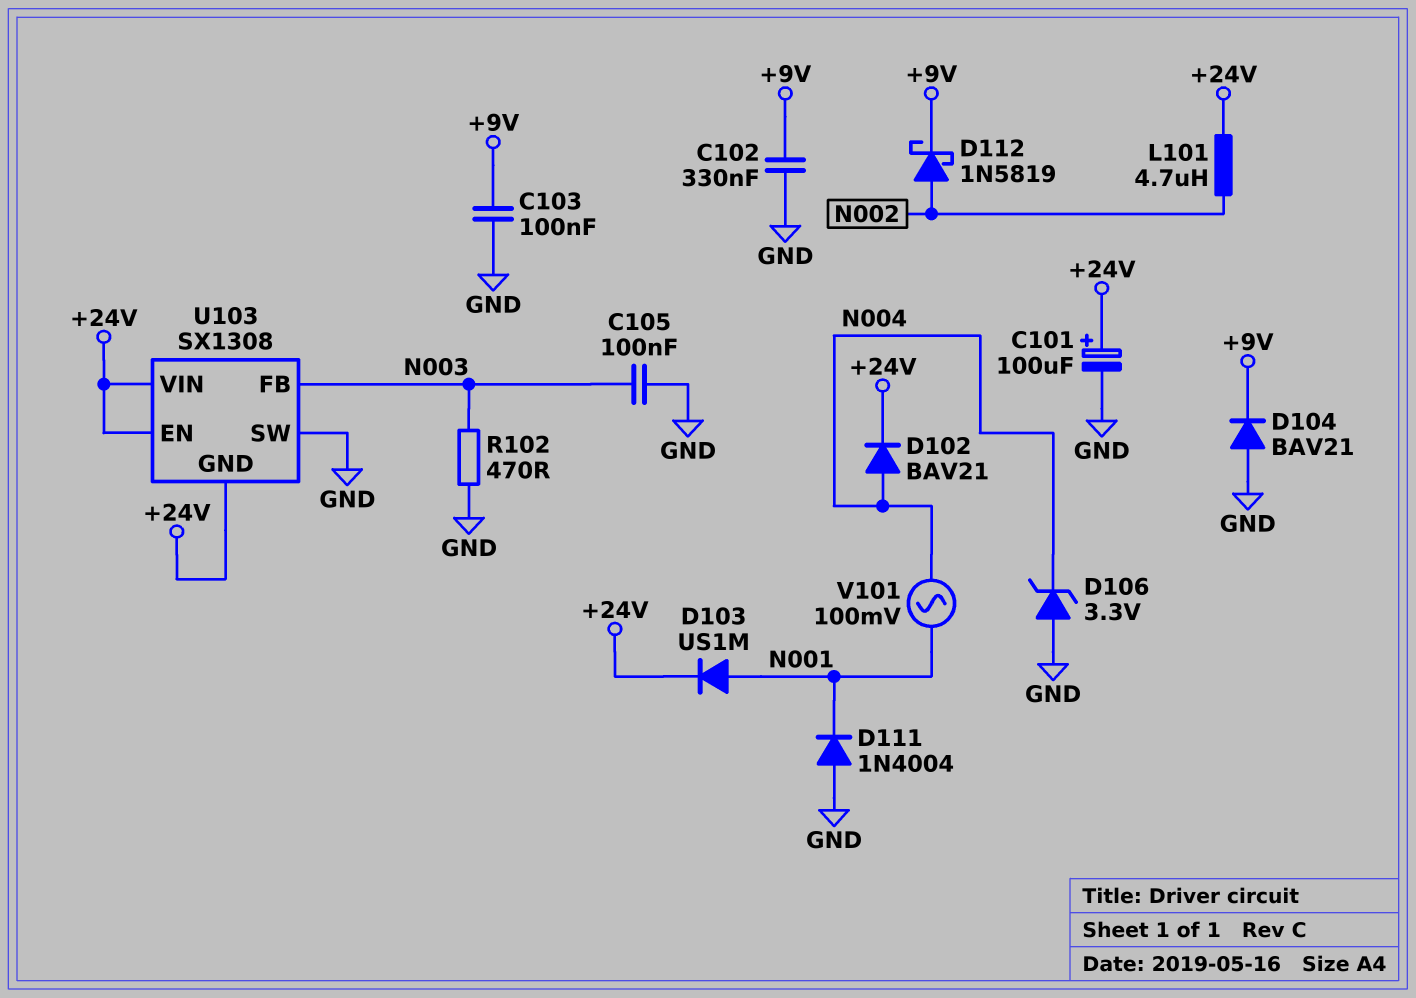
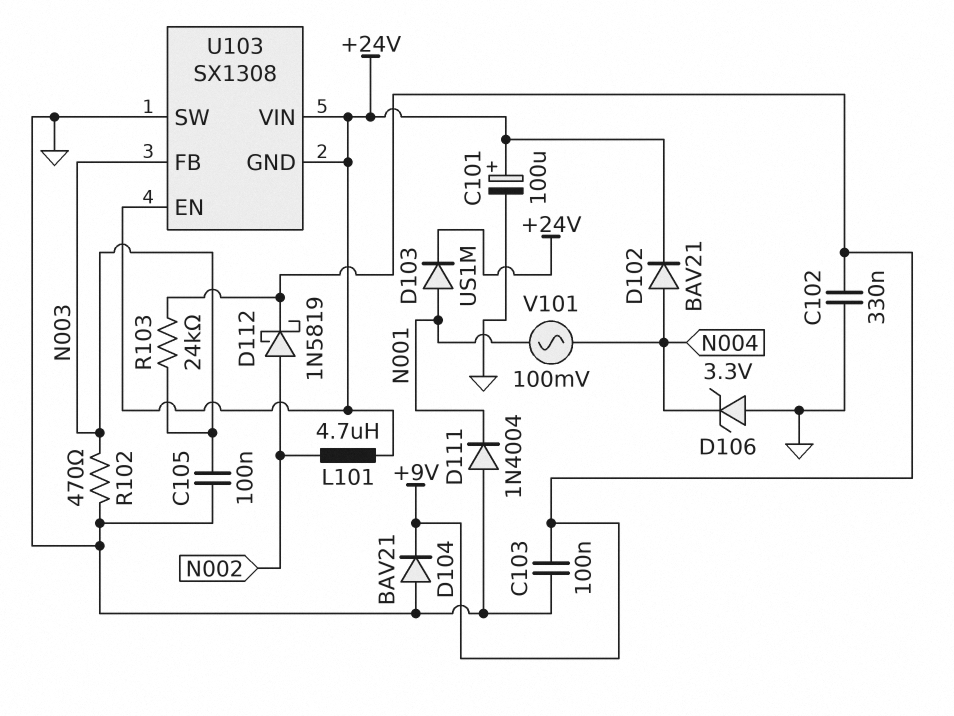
R103: none -> 24k (+9V, N003)

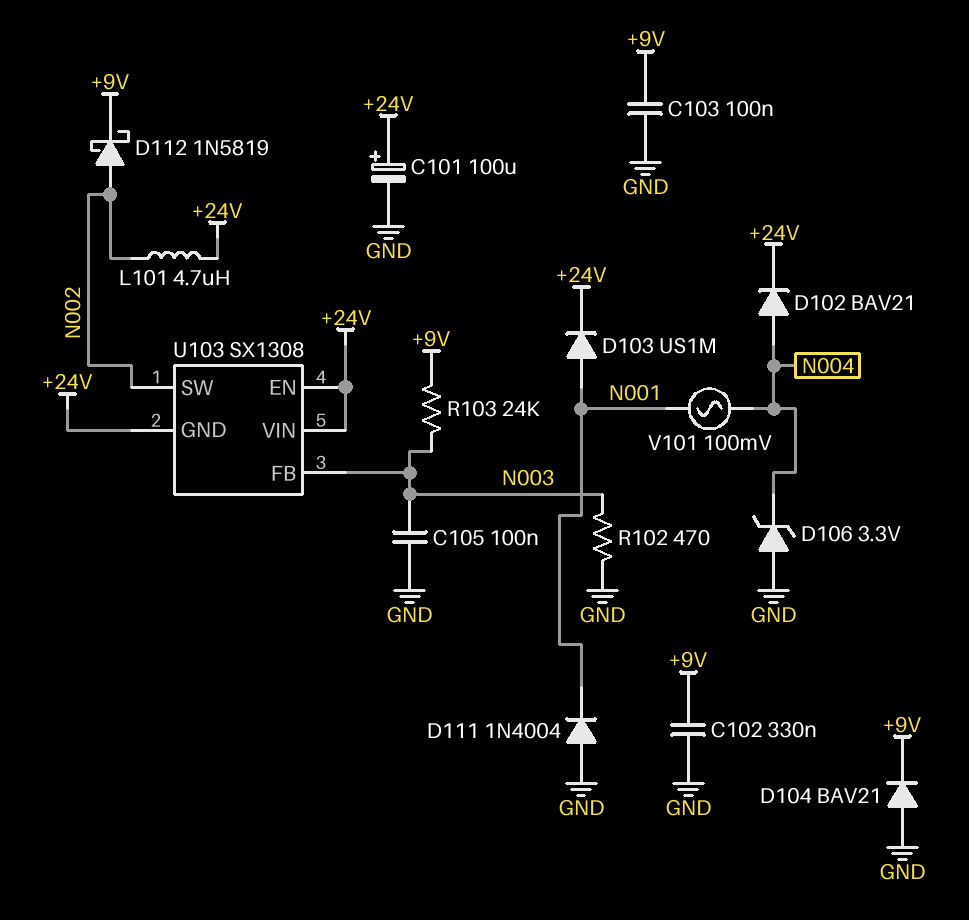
U103 pin SW: GND -> N002

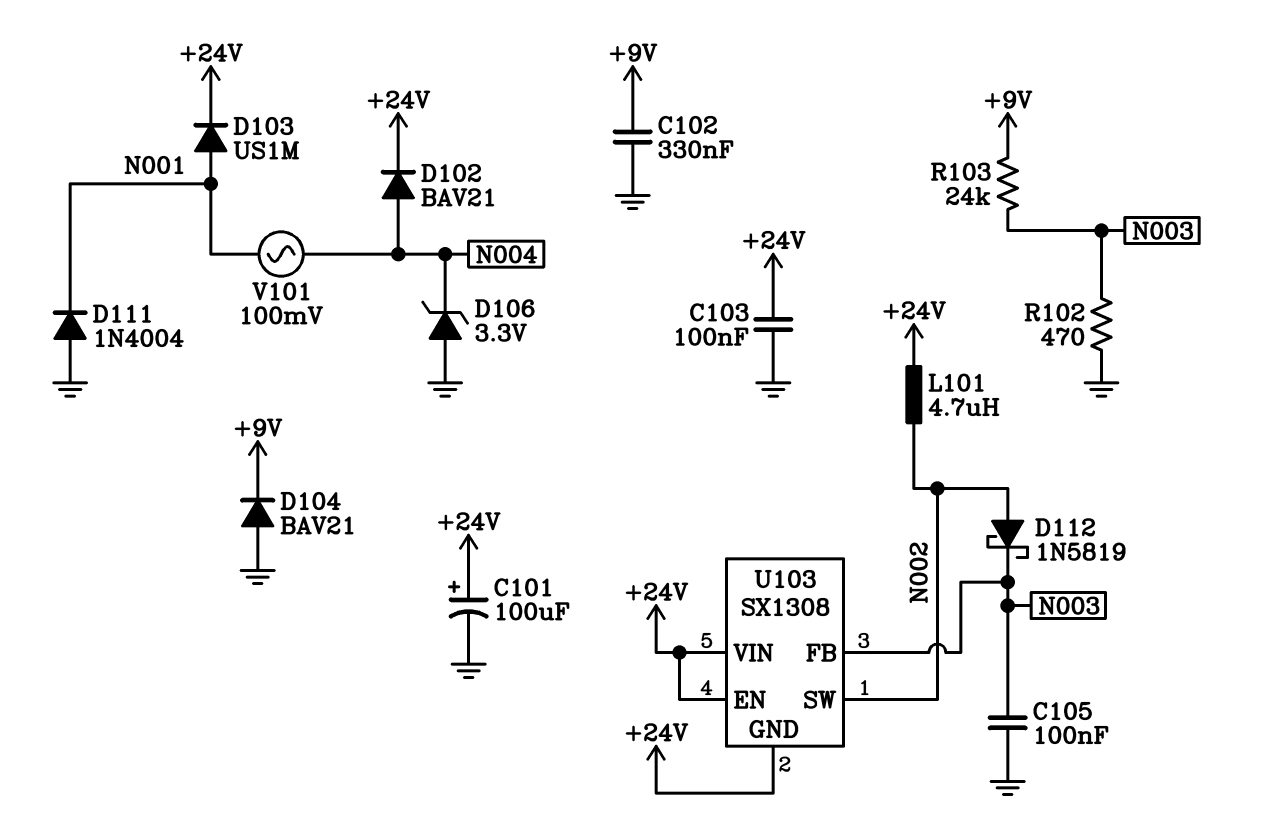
C103: 100nF (+9V, GND) -> 100nF (+24V, GND)
D112: schottky 1N5819 (A N002, K +9V) -> schottky 1N5819 (A N002, K N003)

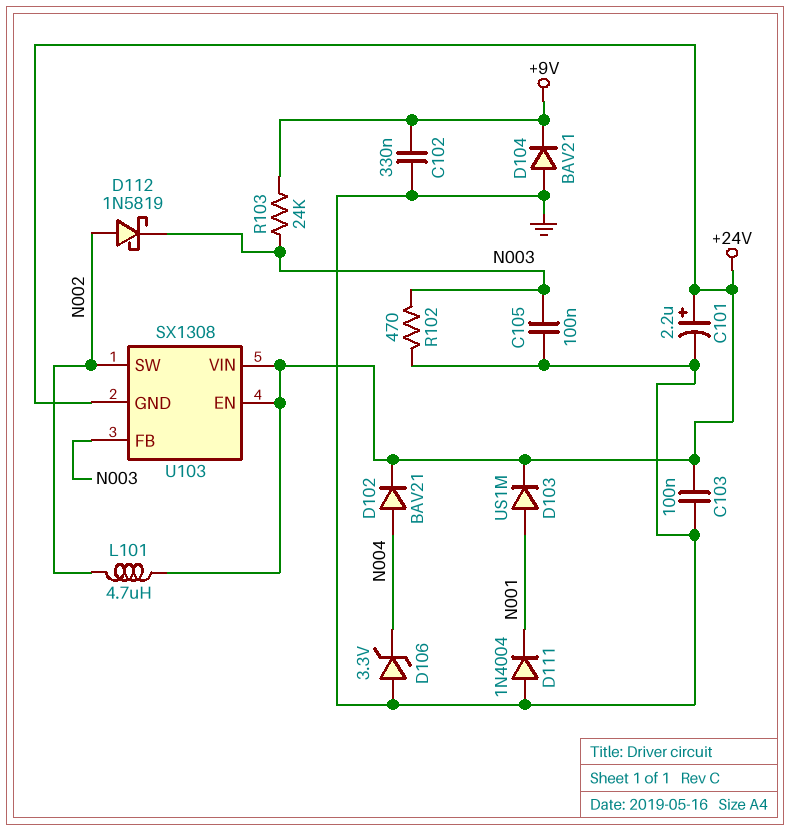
C101: 100uF (plus +24V, minus GND) -> 2.2uF (plus +24V, minus GND)
V101: AC 100mV (N001, N004) -> none

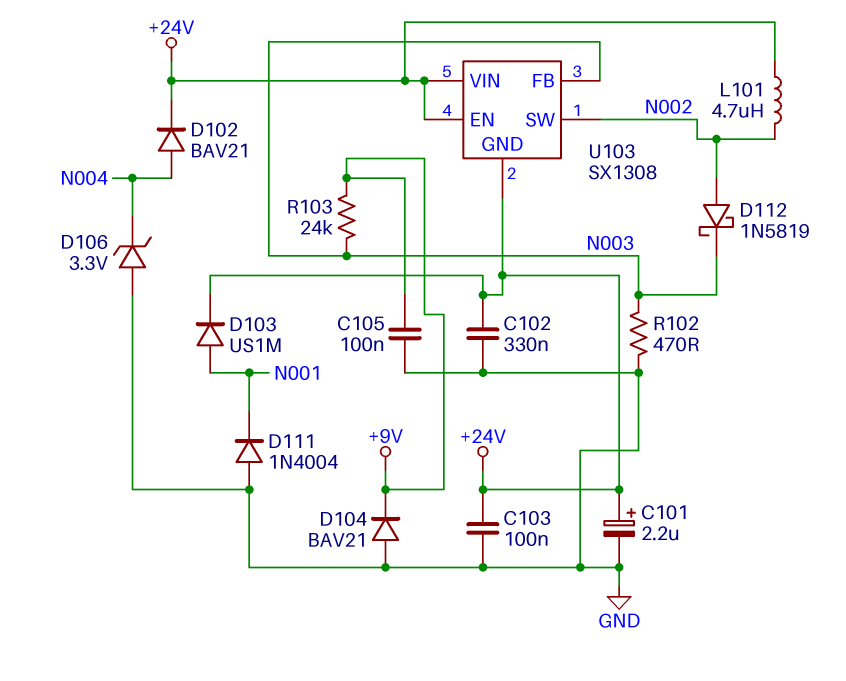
C102: 330nF (+9V, GND) -> 330nF (+24V, GND)
C105: 100nF (GND, N003) -> 100nF (+9V, GND)

